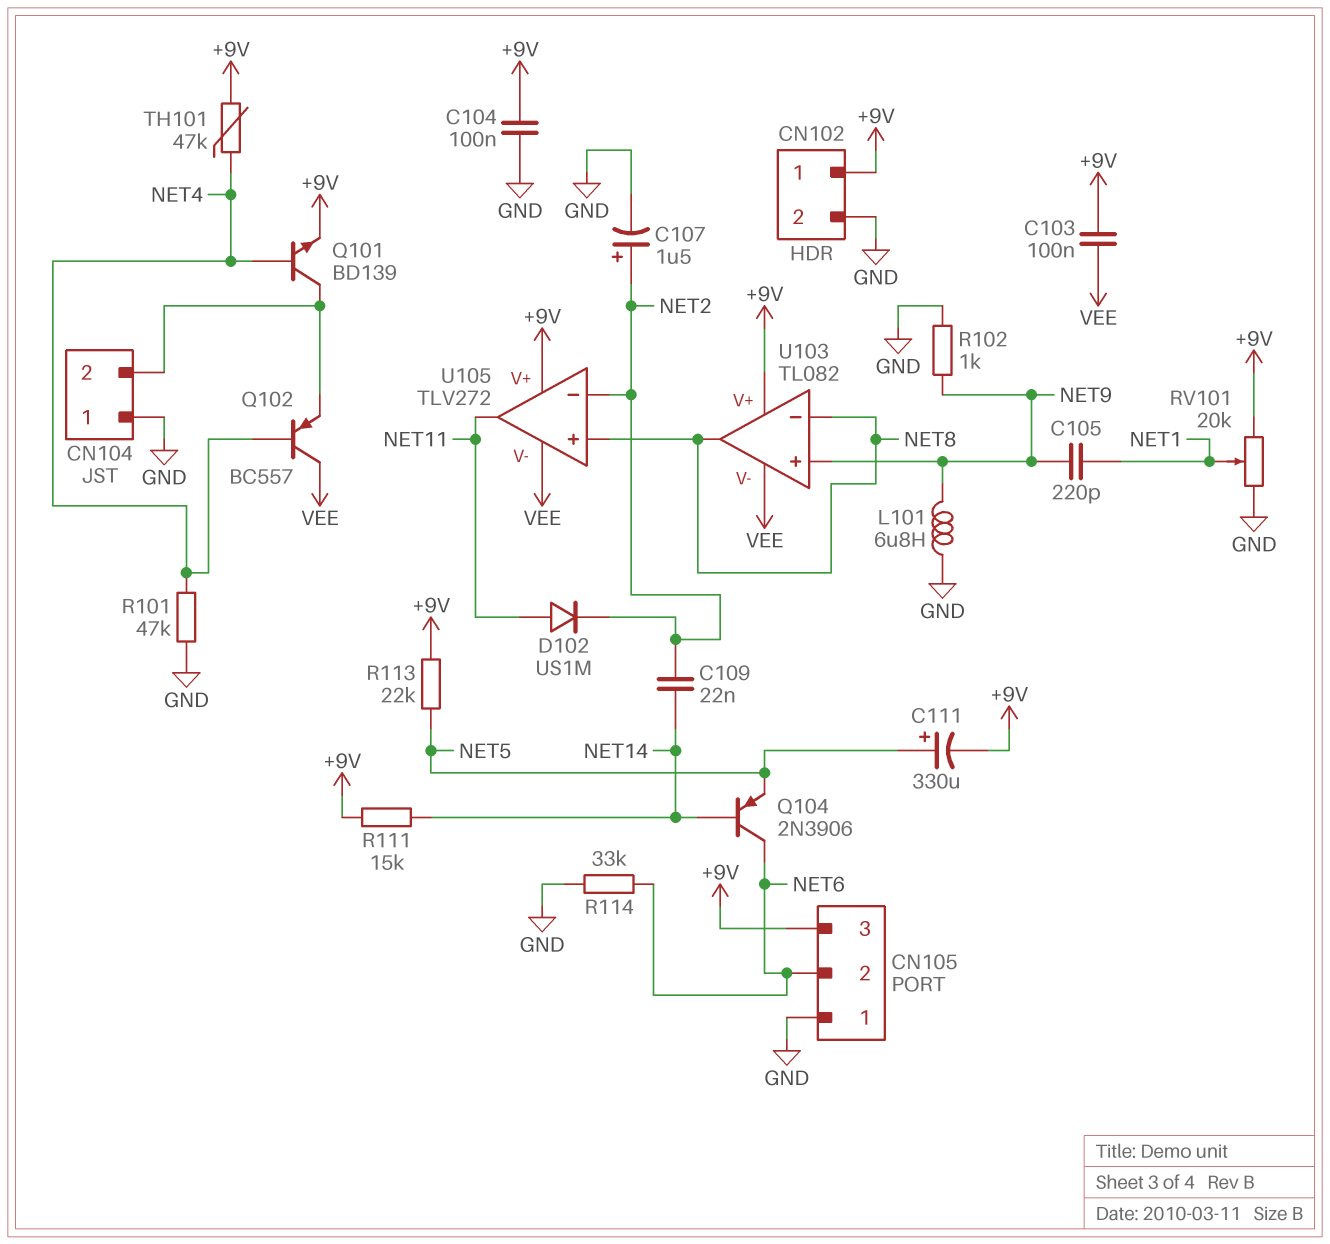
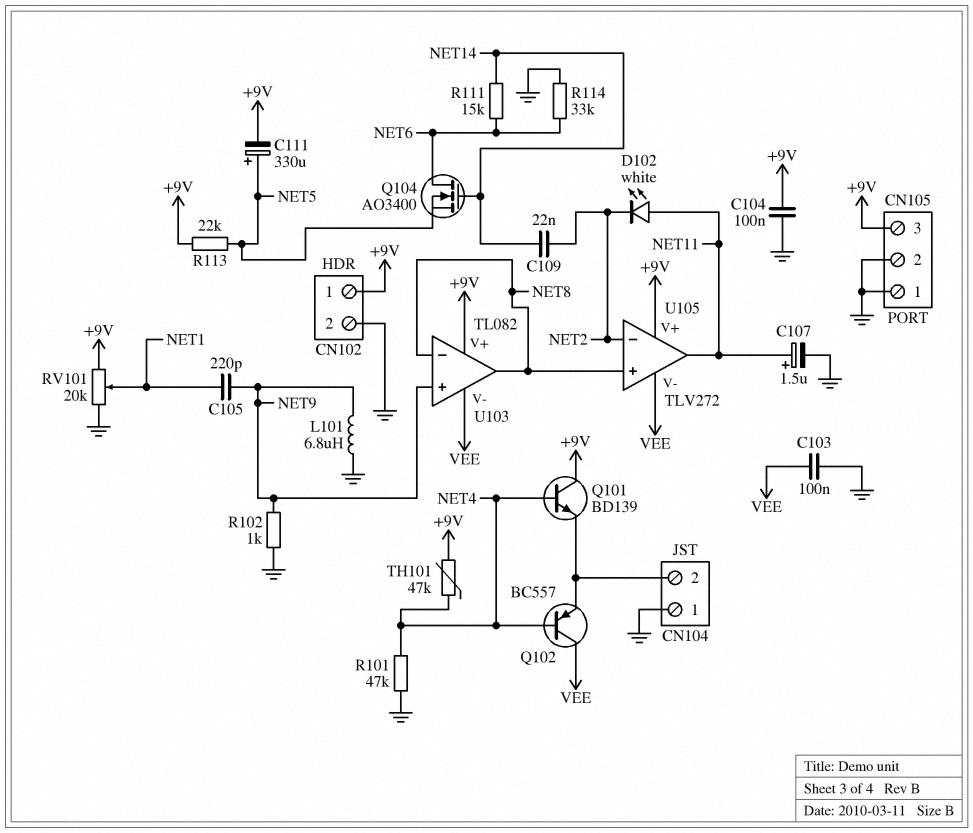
C103: 100nF (+9V, VEE) -> 100nF (GND, VEE)
C107: 1.5uF (plus NET2, minus GND) -> 1.5uF (plus NET11, minus GND)
CN105 pin 2: NET6 -> GND
D102: diode US1M (A NET11, K NET2) -> LED white (A NET11, K NET2)
Q101: NPN BD139 (B NET4, C CN104/2, E +9V) -> NPN BD139 (B NET4, C +9V, E CN104/2)
Q104: PNP 2N3906 (B NET14, C NET6, E NET5) -> NMOS AO3400 (G NET14, D NET6, S NET5)
R111: 15k (+9V, NET14) -> 15k (NET6, NET14)

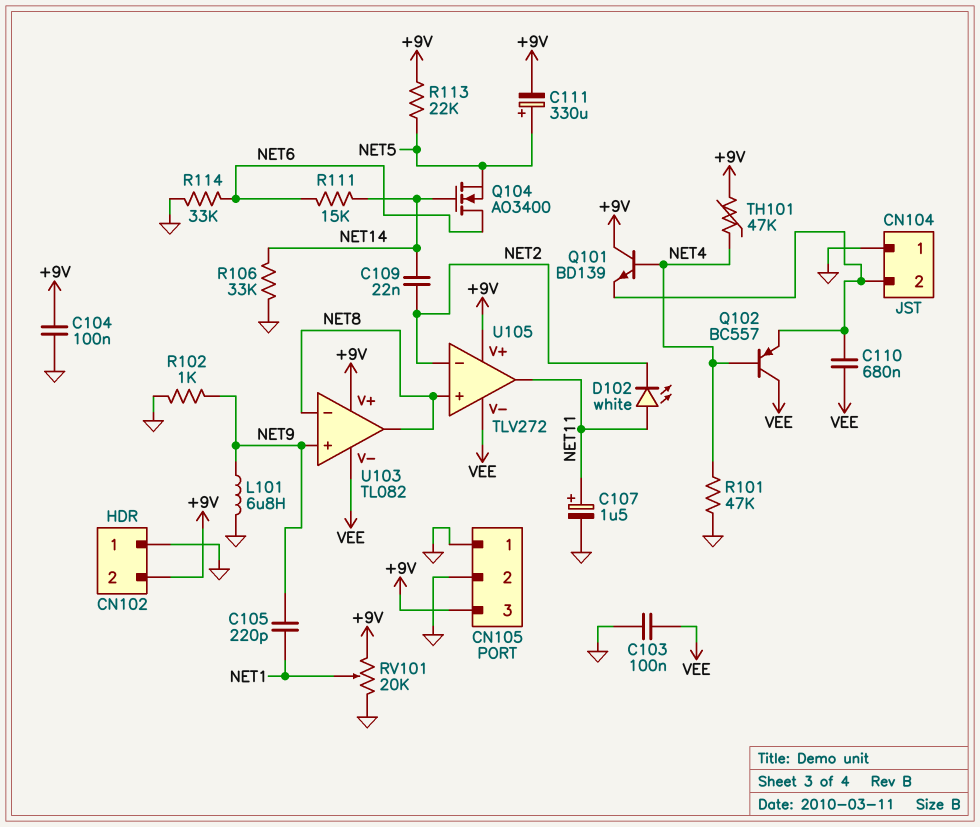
C110: none -> 680nF (CN104/2, VEE)
CN102 pin 1: +9V -> GND
CN102 pin 2: GND -> +9V
R106: none -> 33k (GND, NET14)

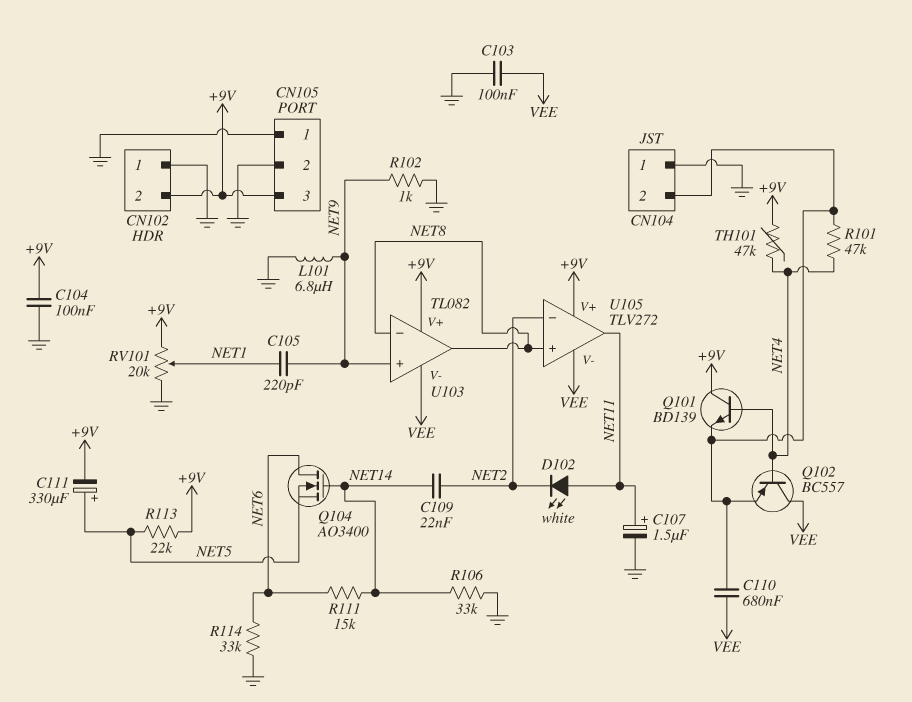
R101: 47k (GND, NET4) -> 47k (CN104/2, NET4)

